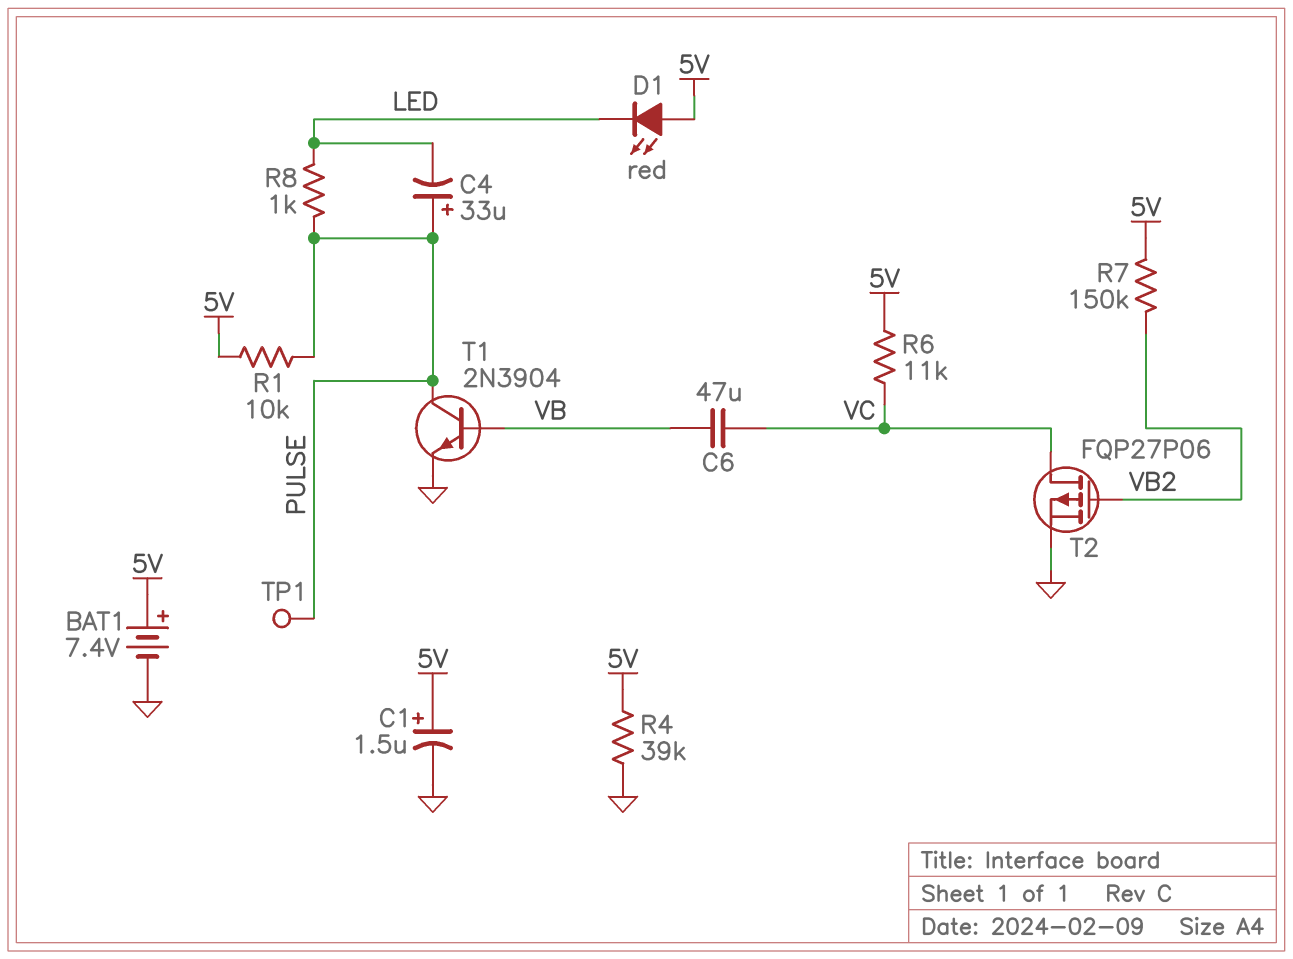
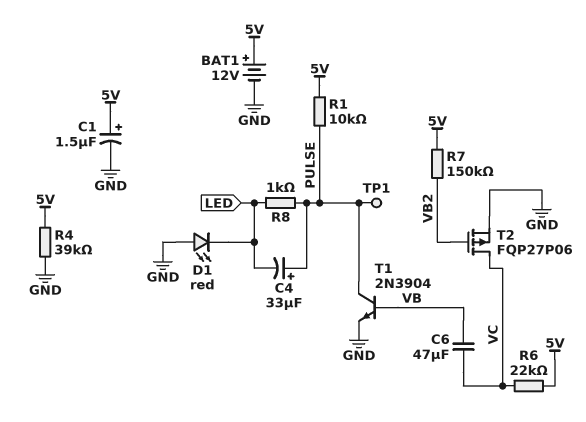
BAT1: 7.4V (plus 5V, minus GND) -> 12V (plus 5V, minus GND)
D1: LED red (A 5V, K LED) -> LED red (A GND, K LED)
R6: 11k (5V, VC) -> 22k (5V, VC)

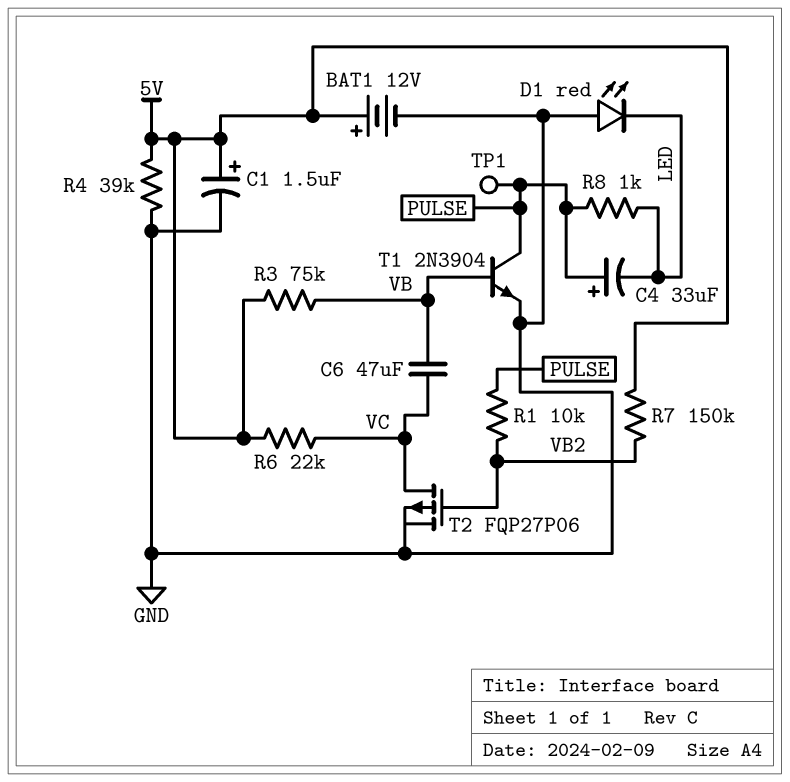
R1: 10k (5V, PULSE) -> 10k (PULSE, VB2)
R3: none -> 75k (5V, VB)

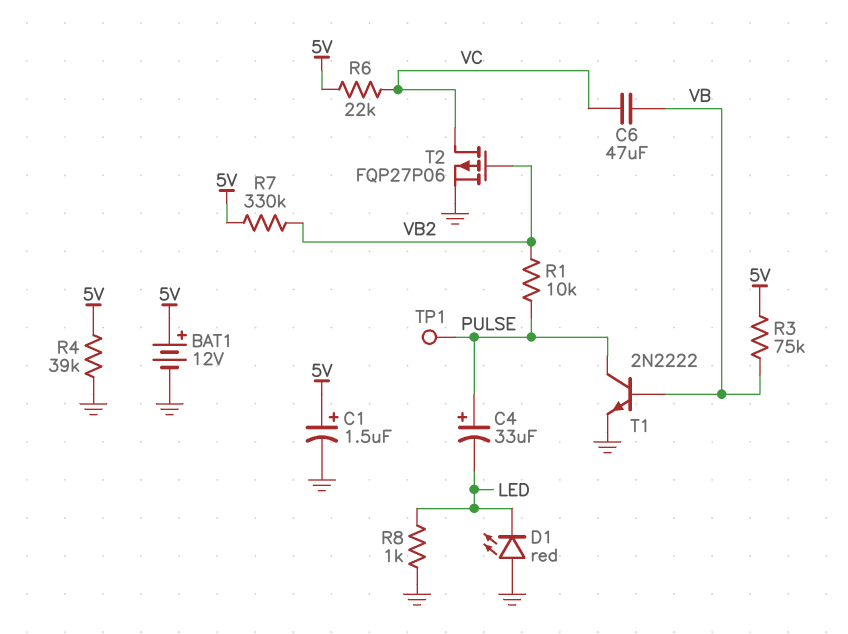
R7: 150k (5V, VB2) -> 330k (5V, VB2)
R8: 1k (LED, PULSE) -> 1k (GND, LED)
T1: NPN 2N3904 (B VB, C PULSE, E GND) -> NPN 2N2222 (B VB, C PULSE, E GND)

